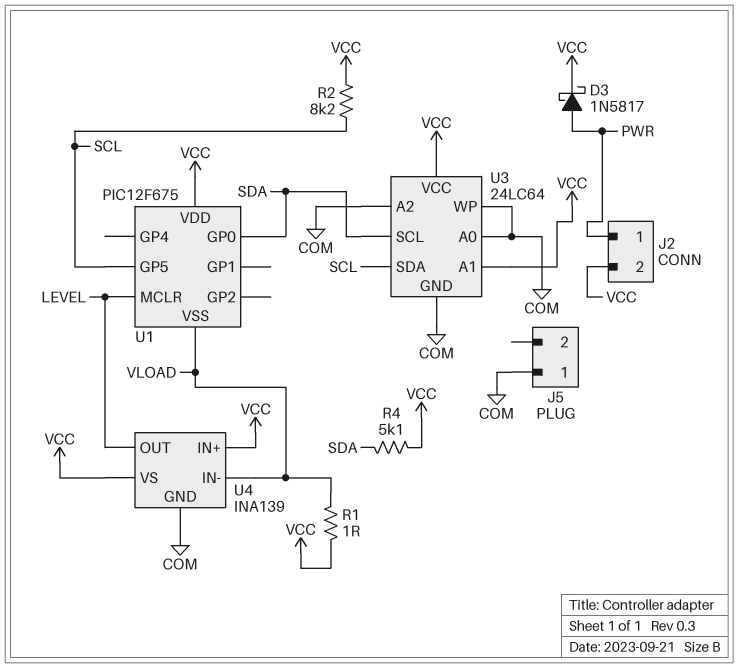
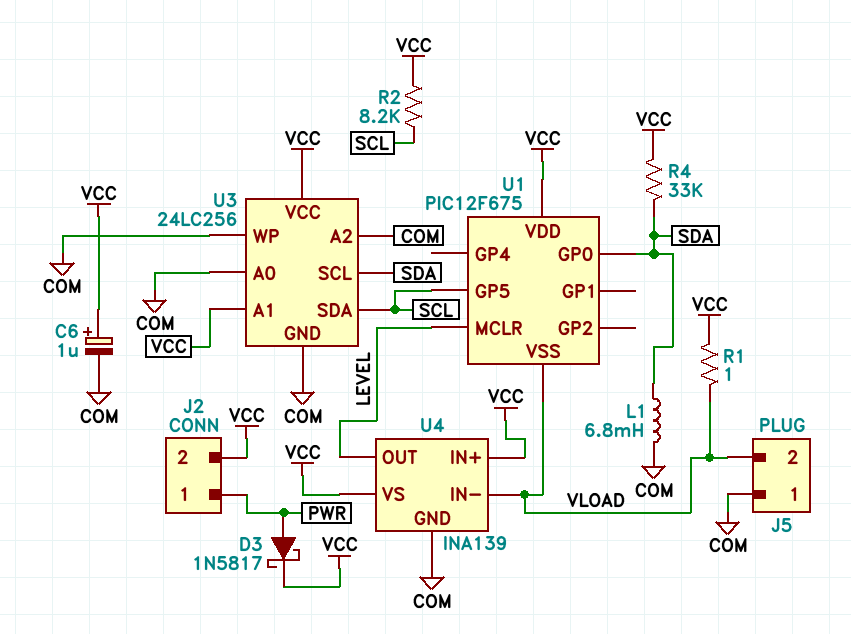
C6: none -> 1uF (plus VCC, minus COM)
J5 pin 2: none -> VLOAD
L1: none -> 6.8mH (COM, SDA)
R4: 5.1k (SDA, VCC) -> 33k (SDA, VCC)
U3: 24LC64 -> 24LC256

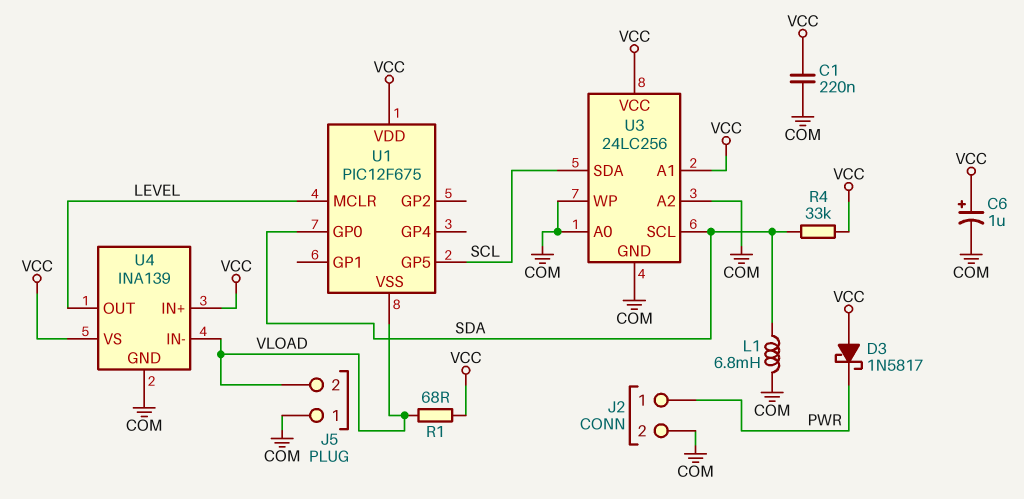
C1: none -> 220nF (COM, VCC)
D3: schottky 1N5817 (A PWR, K VCC) -> schottky 1N5817 (A VCC, K PWR)
J2 pin 2: VCC -> COM
R1: 1 (VCC, VLOAD) -> 68 (VCC, VLOAD)
R2: 8.2k (SCL, VCC) -> none

